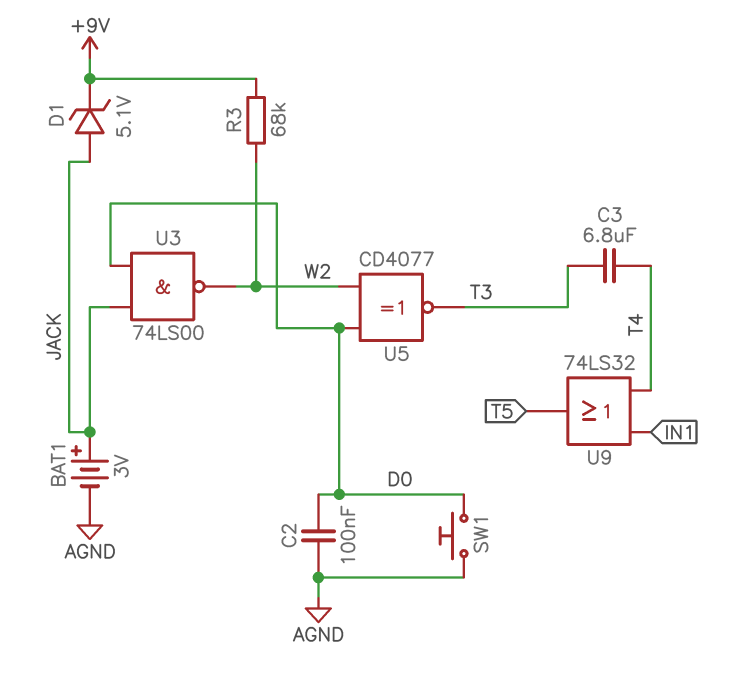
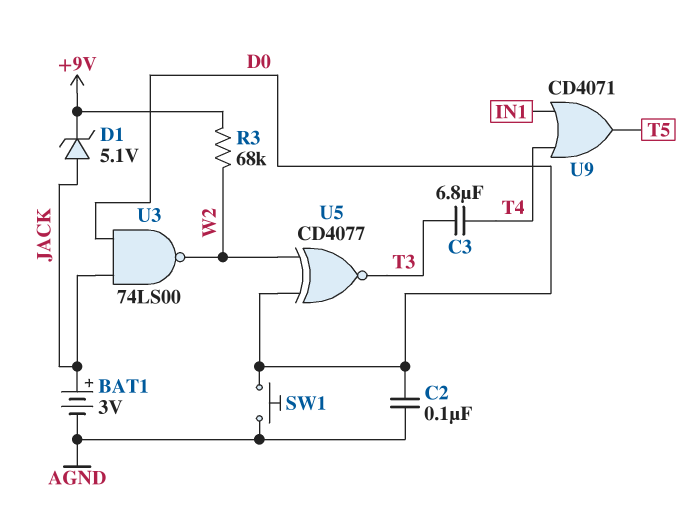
U9: OR 74LS32 (in IN1, in T4, out T5) -> OR CD4071 (in IN1, in T4, out T5)

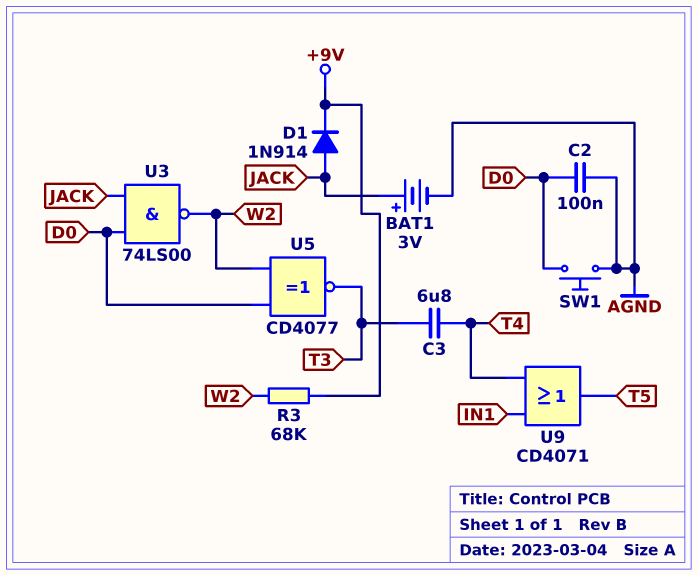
D1: zener 5.1V (A JACK, K +9V) -> diode 1N914 (A JACK, K +9V)

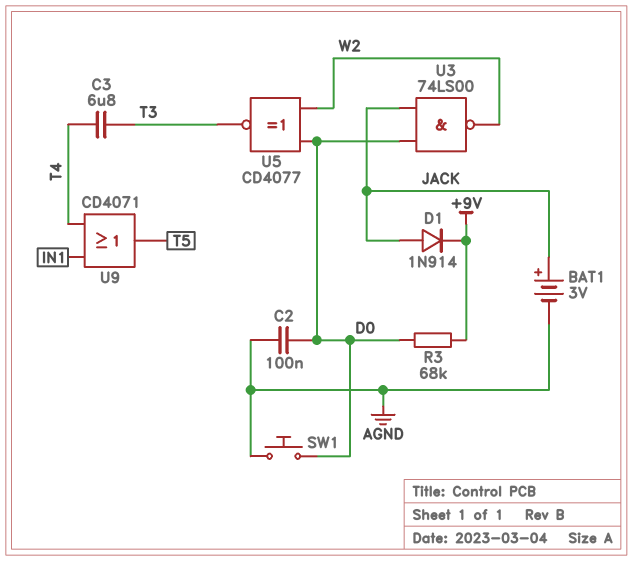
R3: 68k (+9V, W2) -> 68k (+9V, D0)

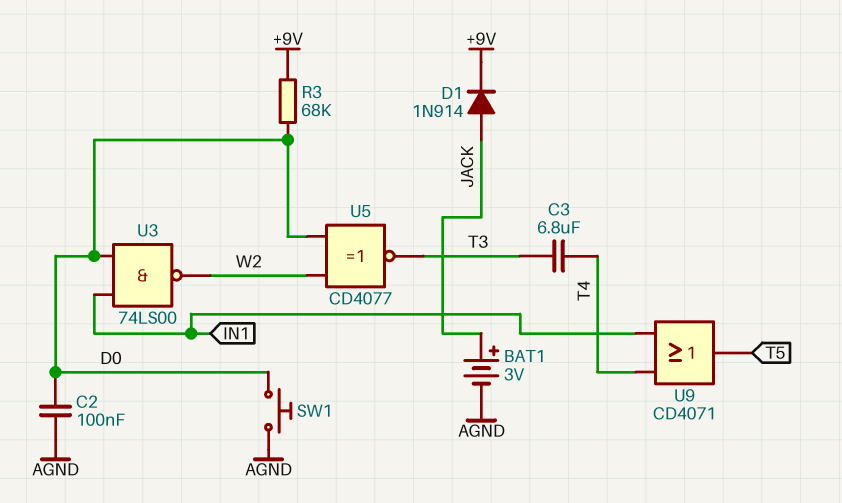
U3: NAND 74LS00 (in D0, in JACK, out W2) -> NAND 74LS00 (in D0, in IN1, out W2)

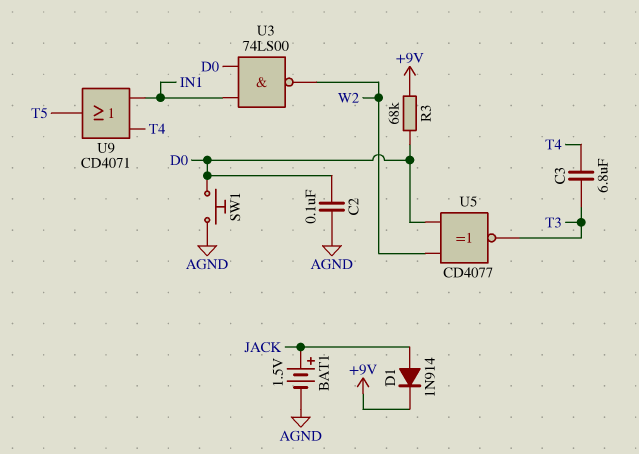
BAT1: 3V (plus JACK, minus AGND) -> 1.5V (plus JACK, minus AGND)

